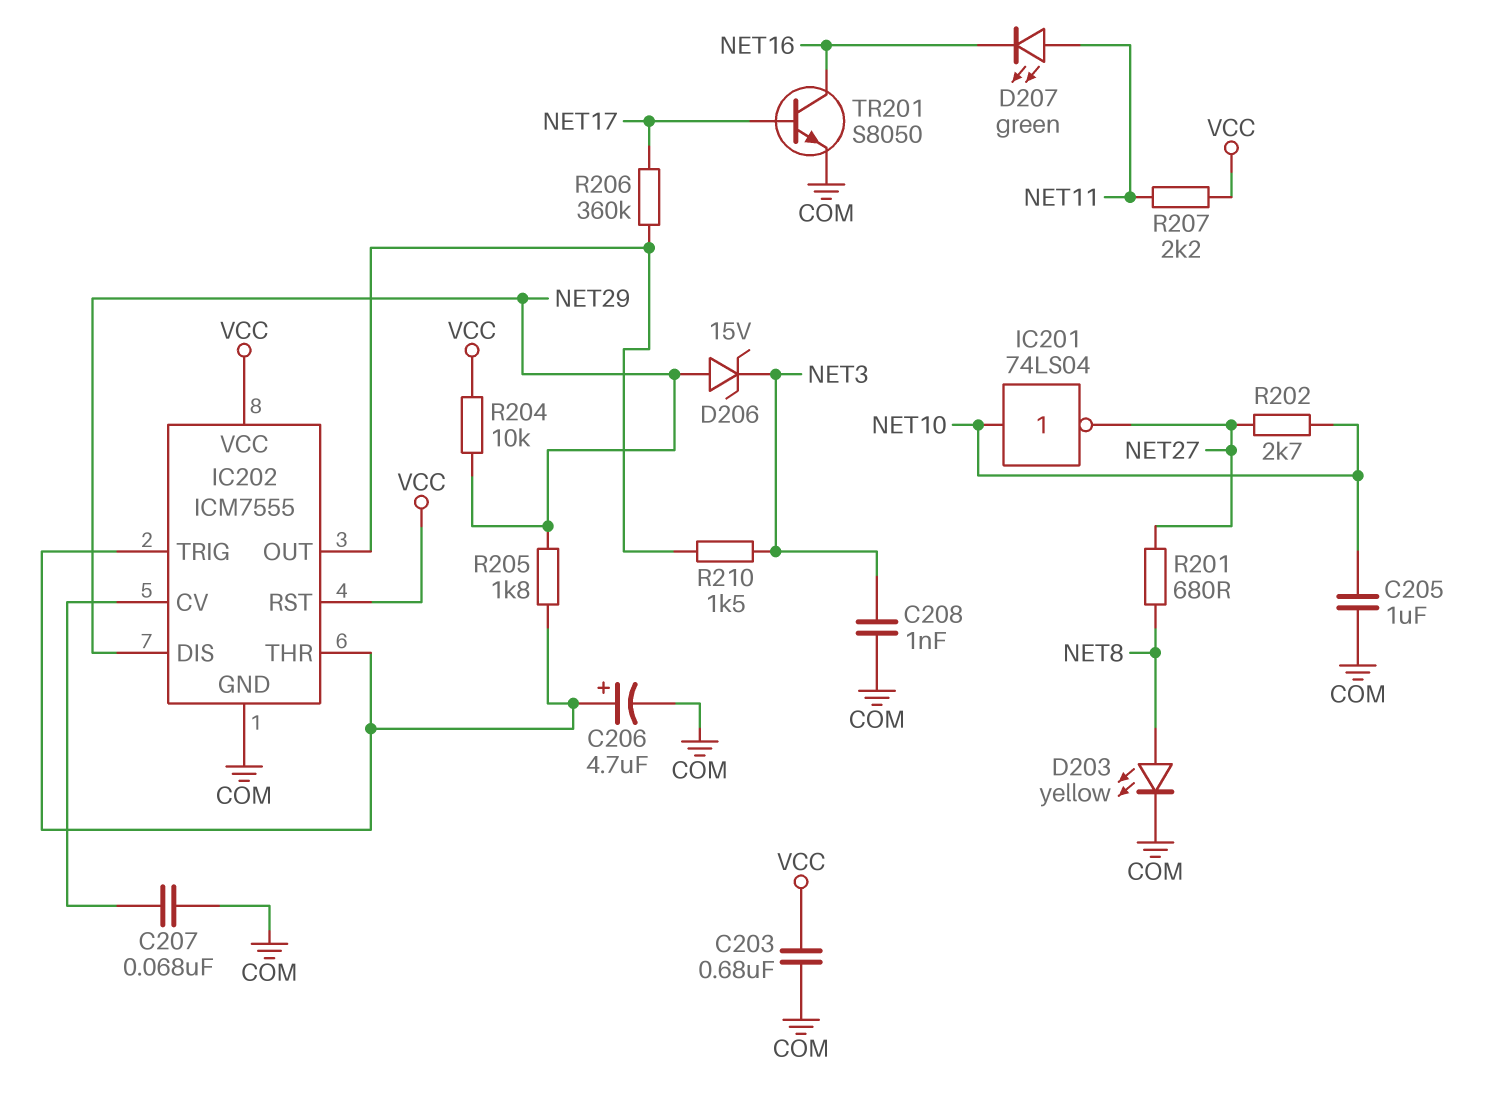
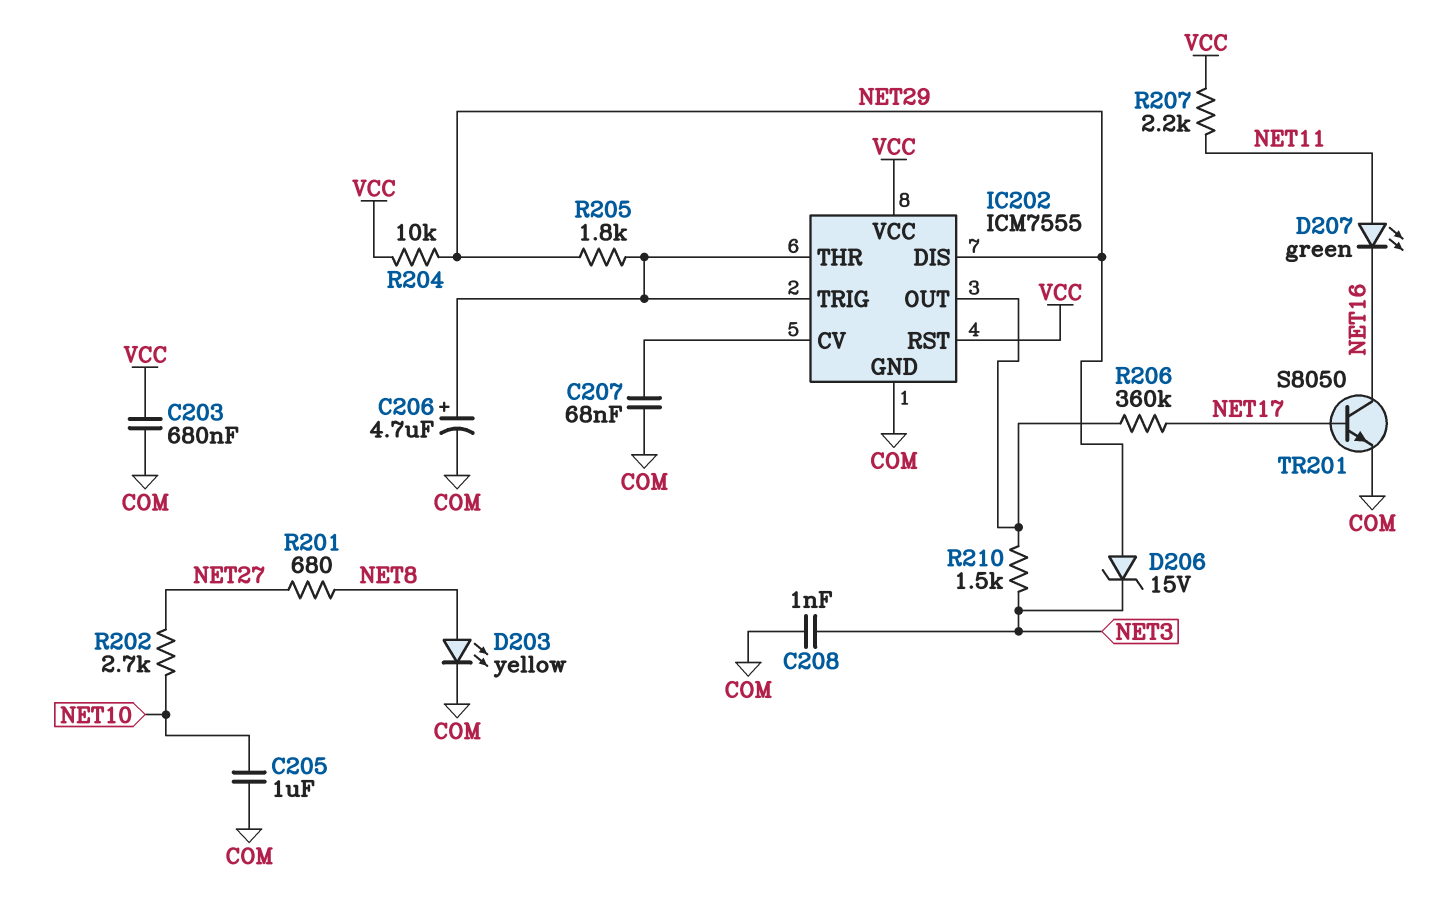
IC201: NOT 74LS04 (in NET10, out NET27) -> none

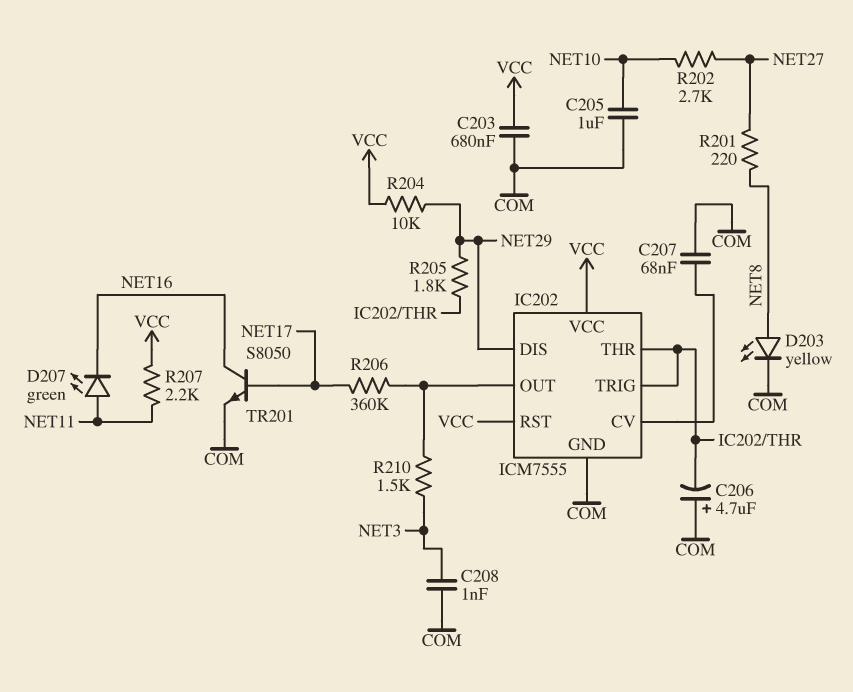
C206: 4.7uF (plus IC202/THR, minus COM) -> 4.7uF (plus COM, minus IC202/THR)
D206: zener 15V (A NET29, K NET3) -> none
R201: 680 (NET8, NET27) -> 220 (NET8, NET27)

